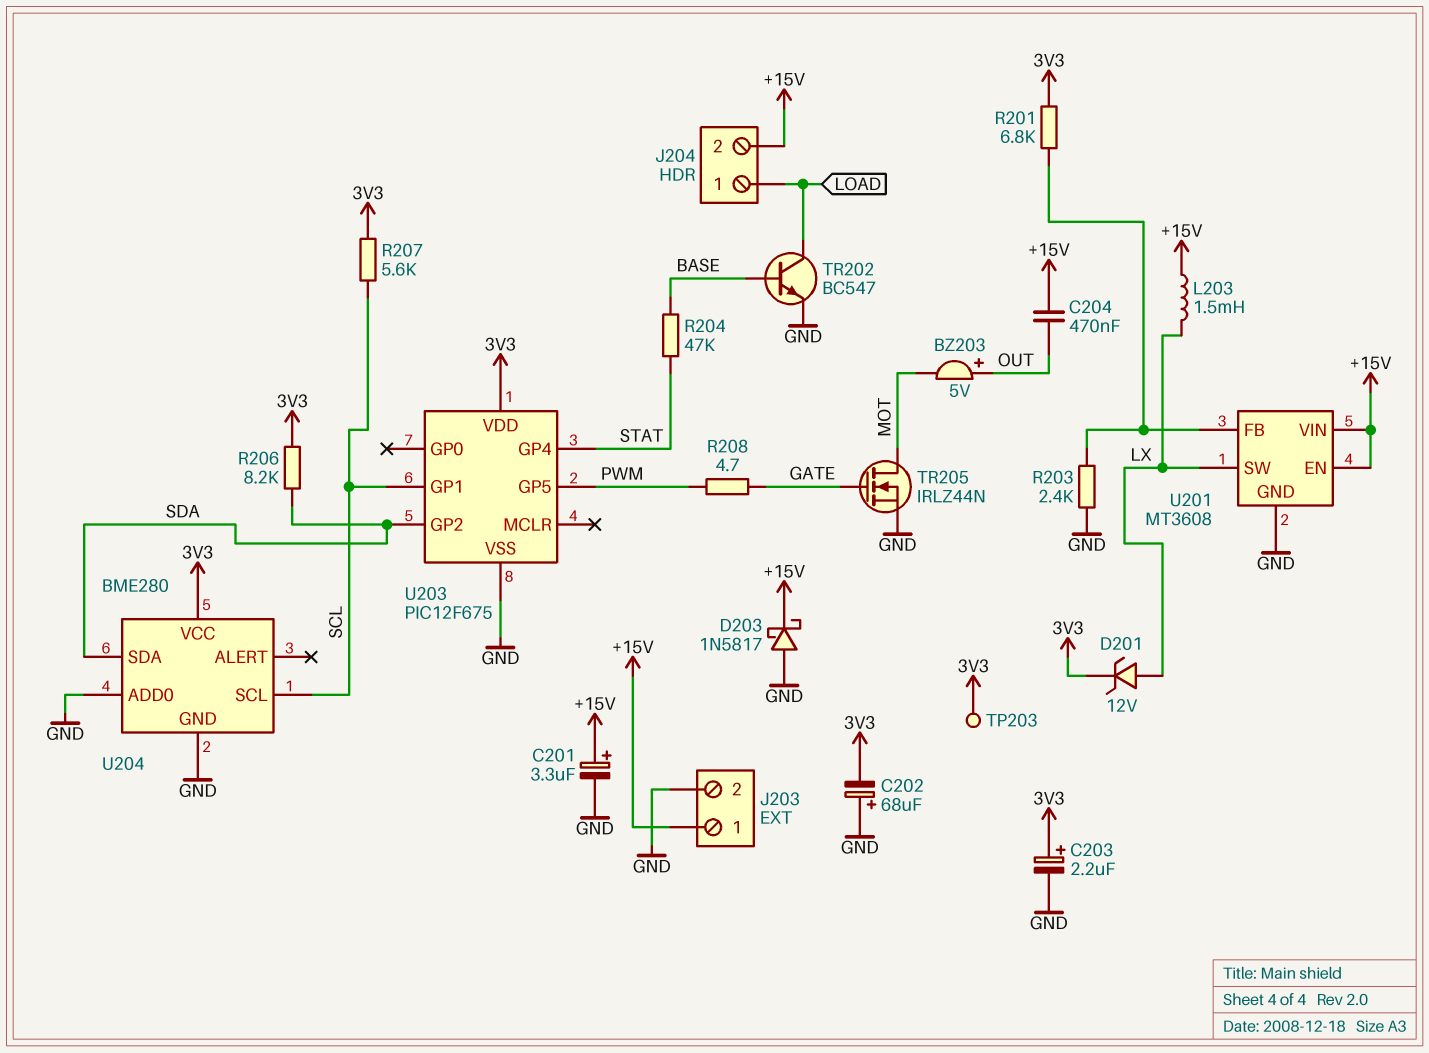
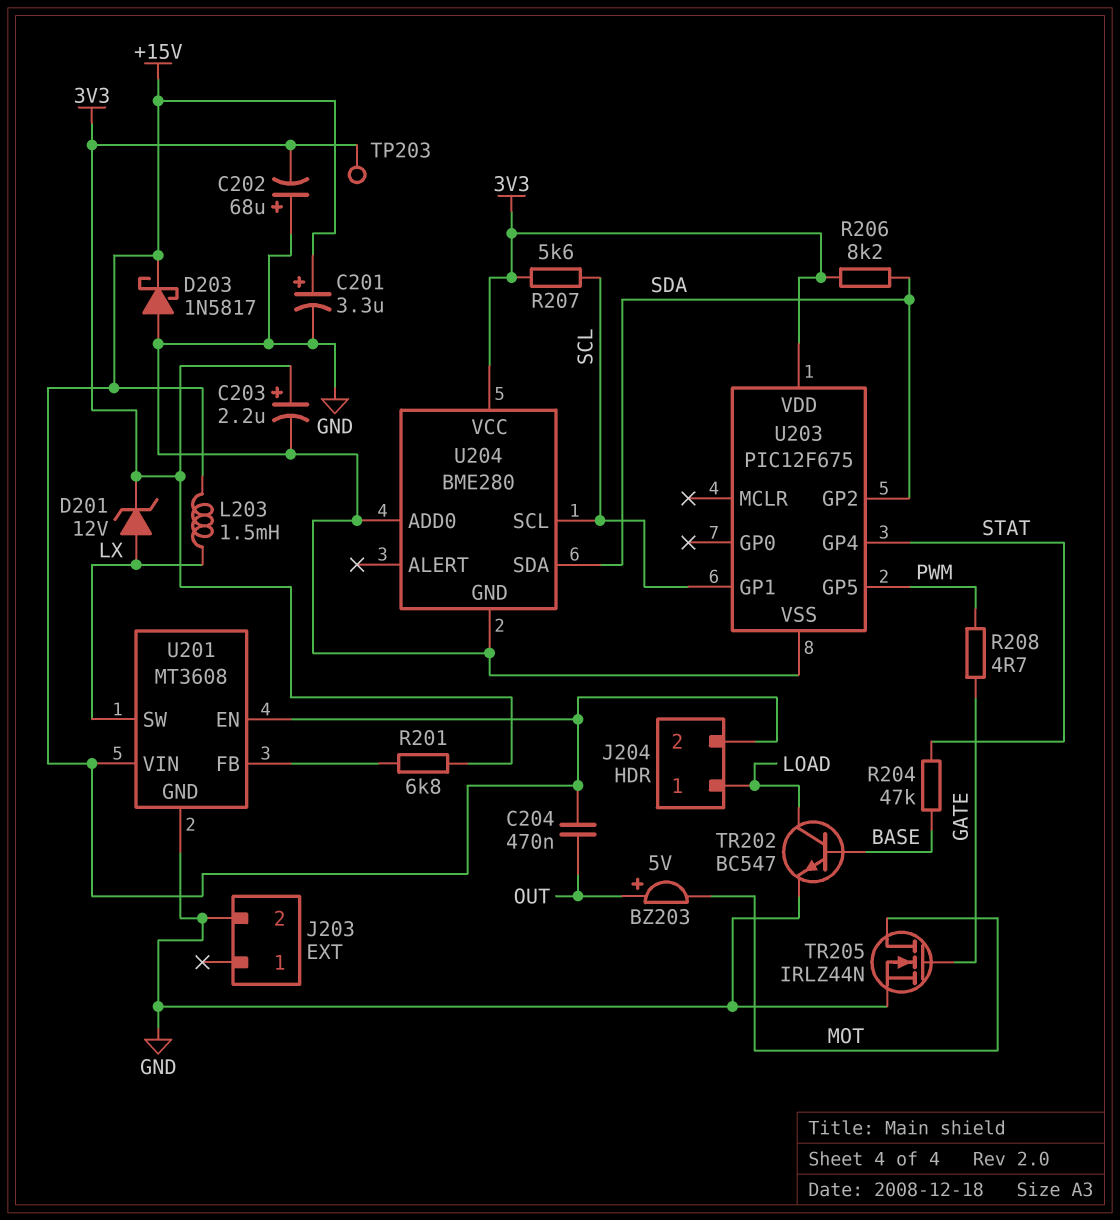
J203 pin 1: +15V -> none
R203: 2.4k (GND, U201/FB) -> none

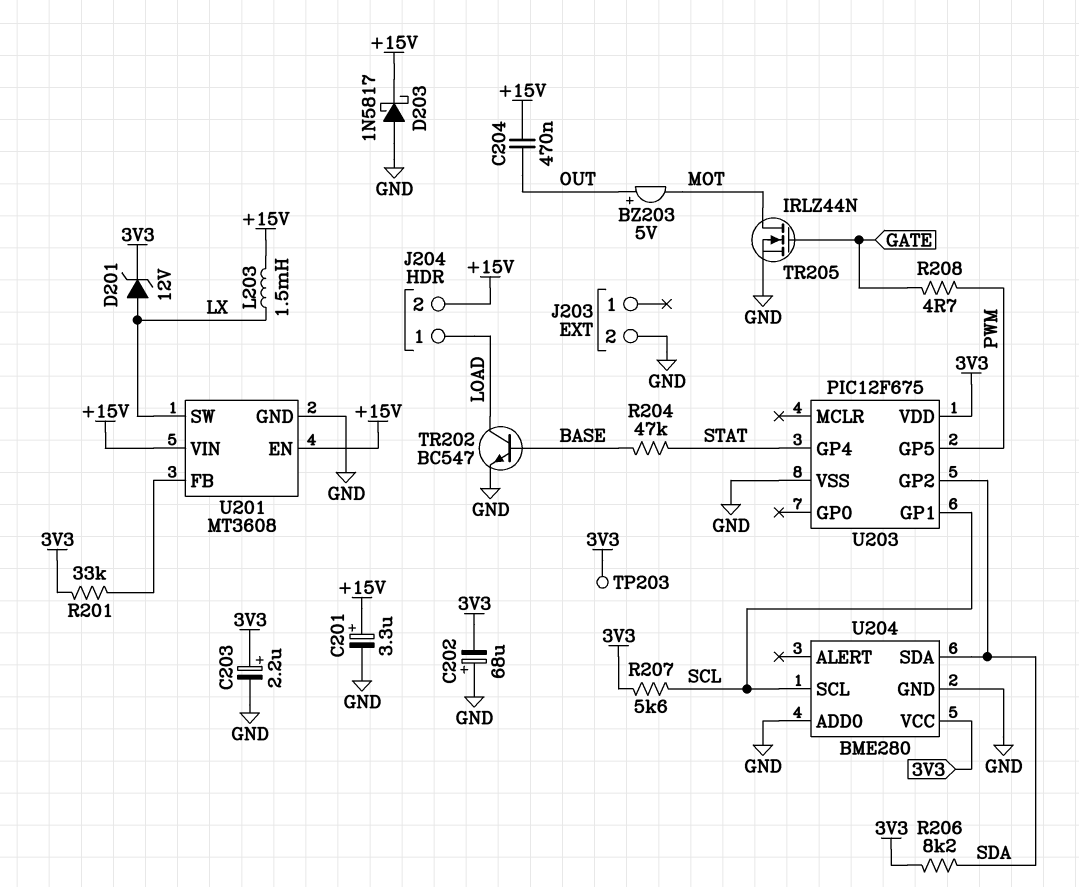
R201: 6.8k (3V3, U201/FB) -> 33k (3V3, U201/FB)

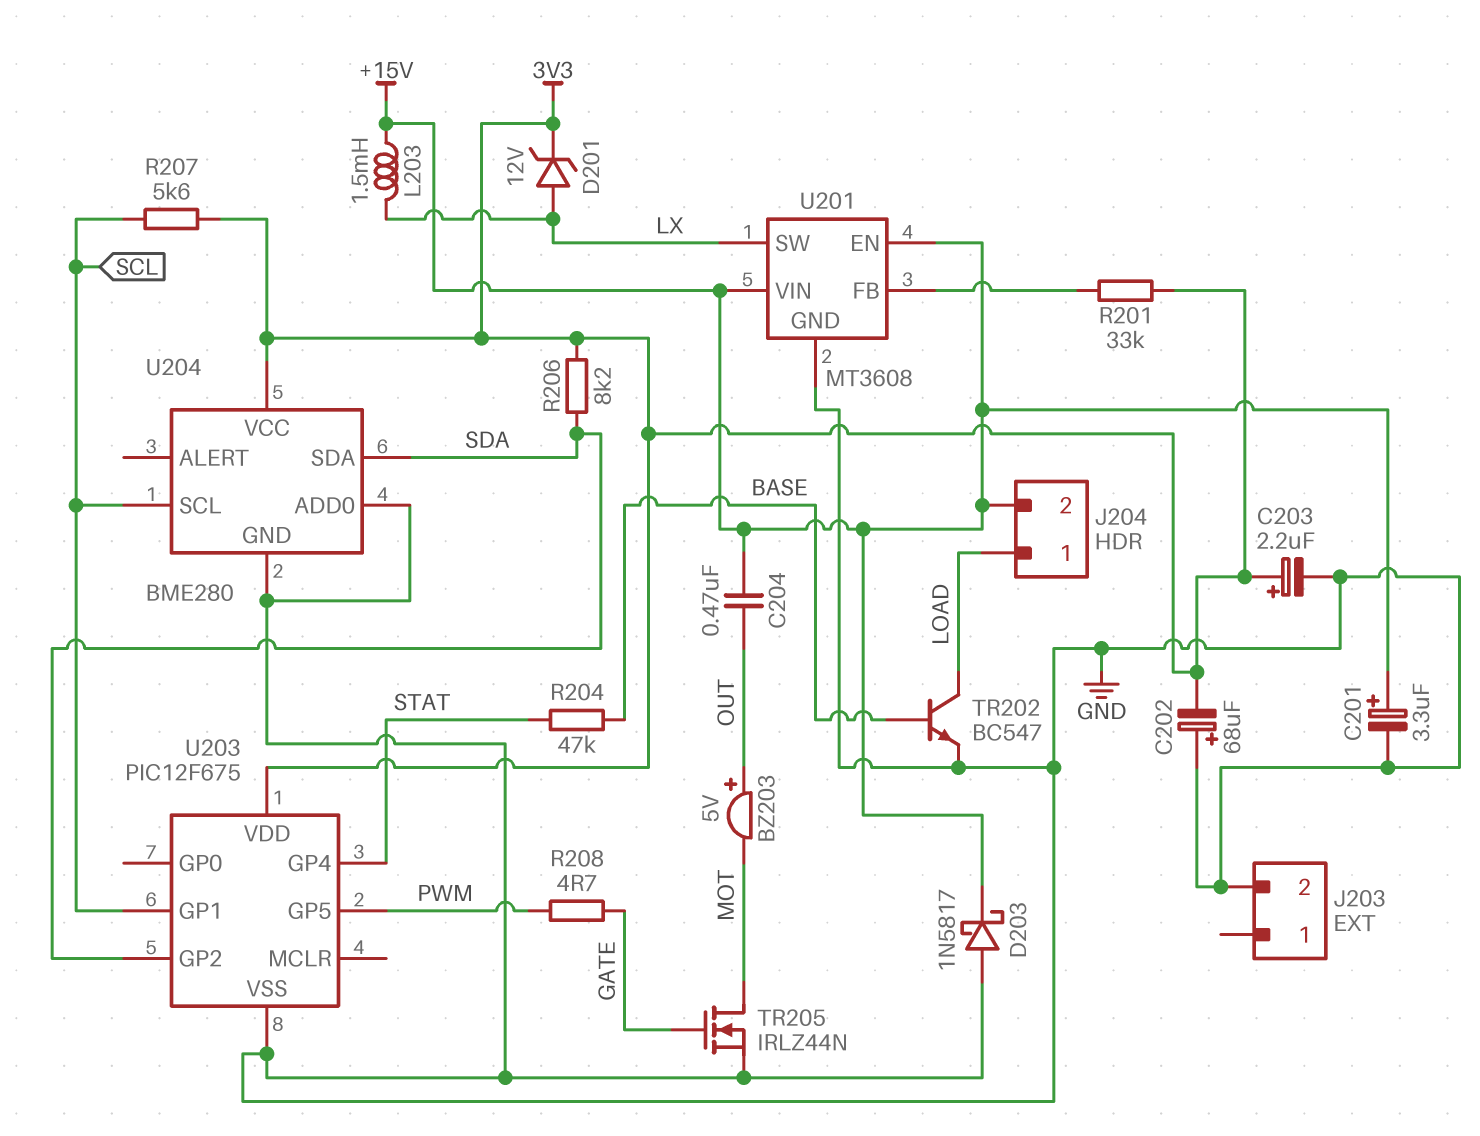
TP203: test point (3V3) -> none

